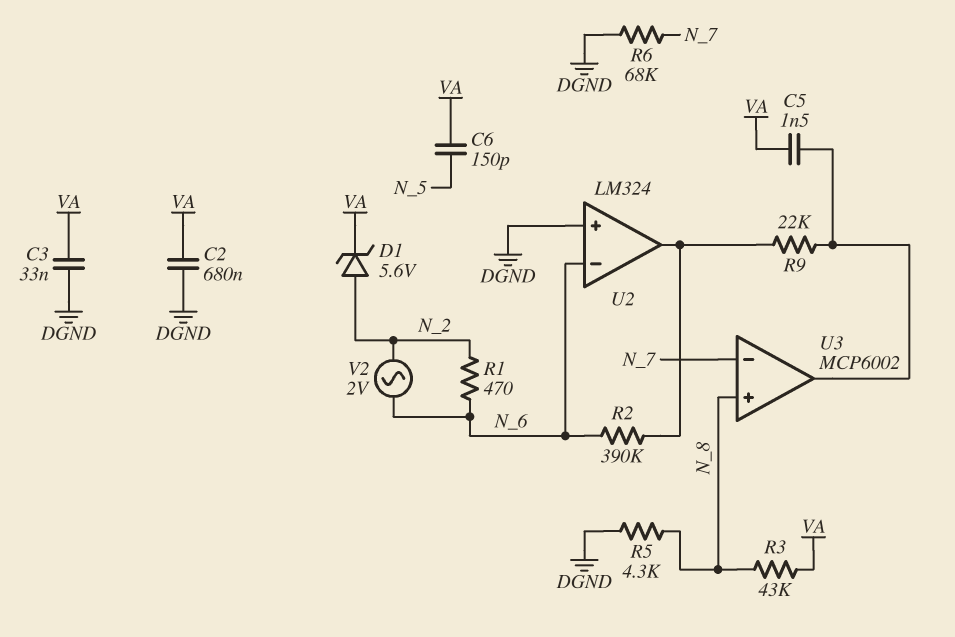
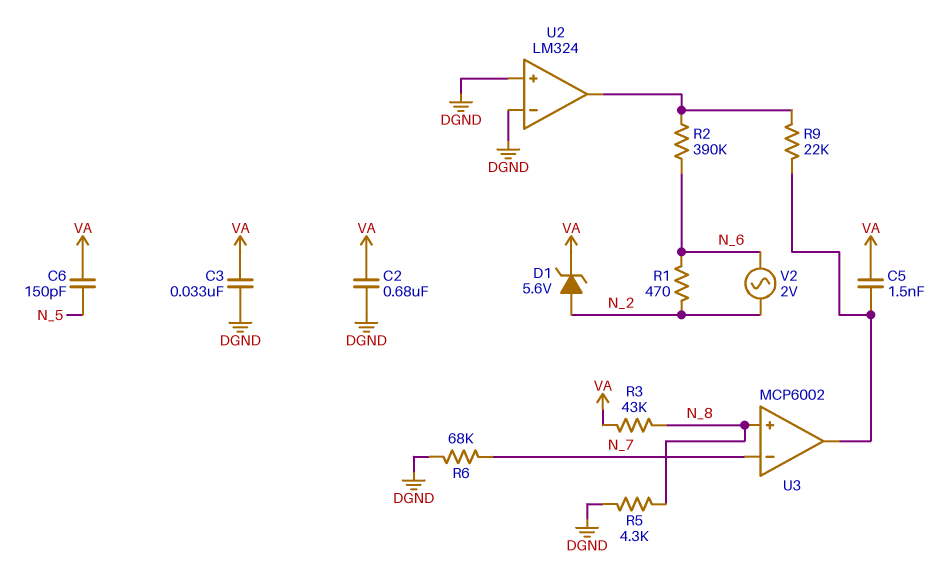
U2 pin in-: N_6 -> DGND

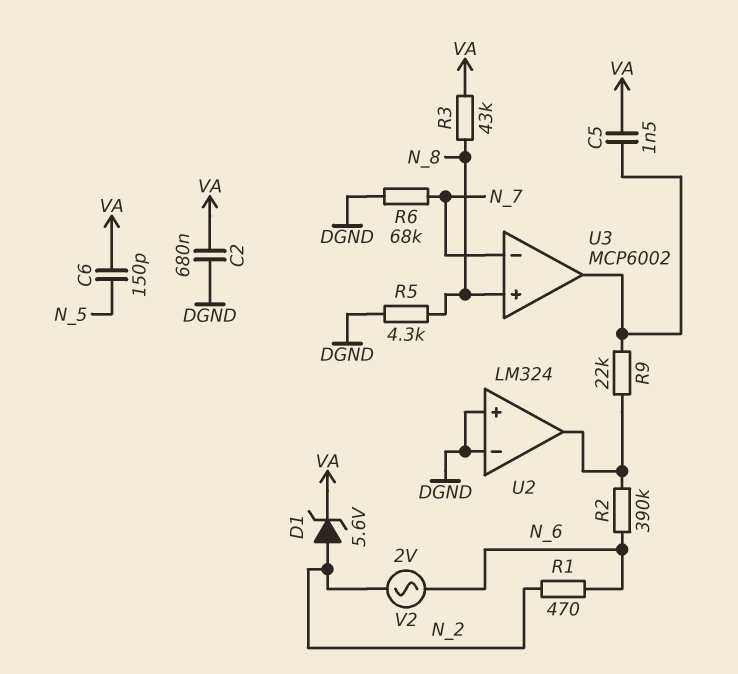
C3: 33nF (DGND, VA) -> none

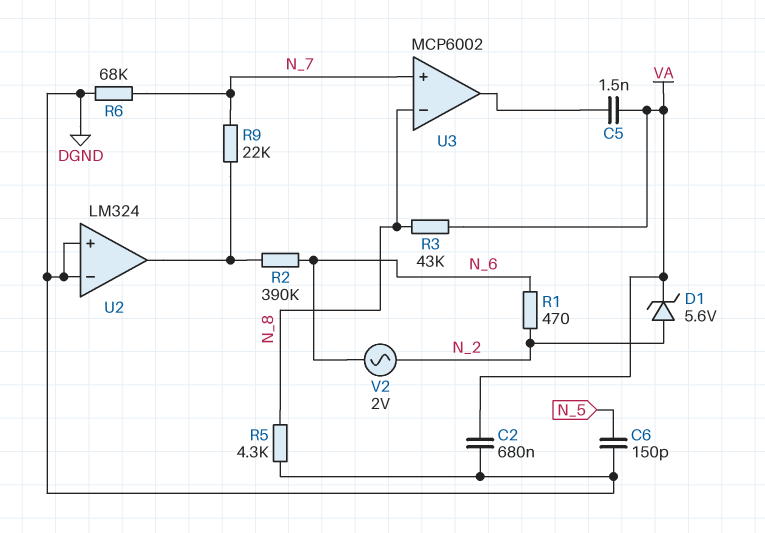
C6: 150pF (N_5, VA) -> 150pF (DGND, N_5)
R9: 22k (U2/out, U3/out) -> 22k (N_7, U2/out)
U3 pin in+: N_8 -> N_7
U3 pin in-: N_7 -> N_8

